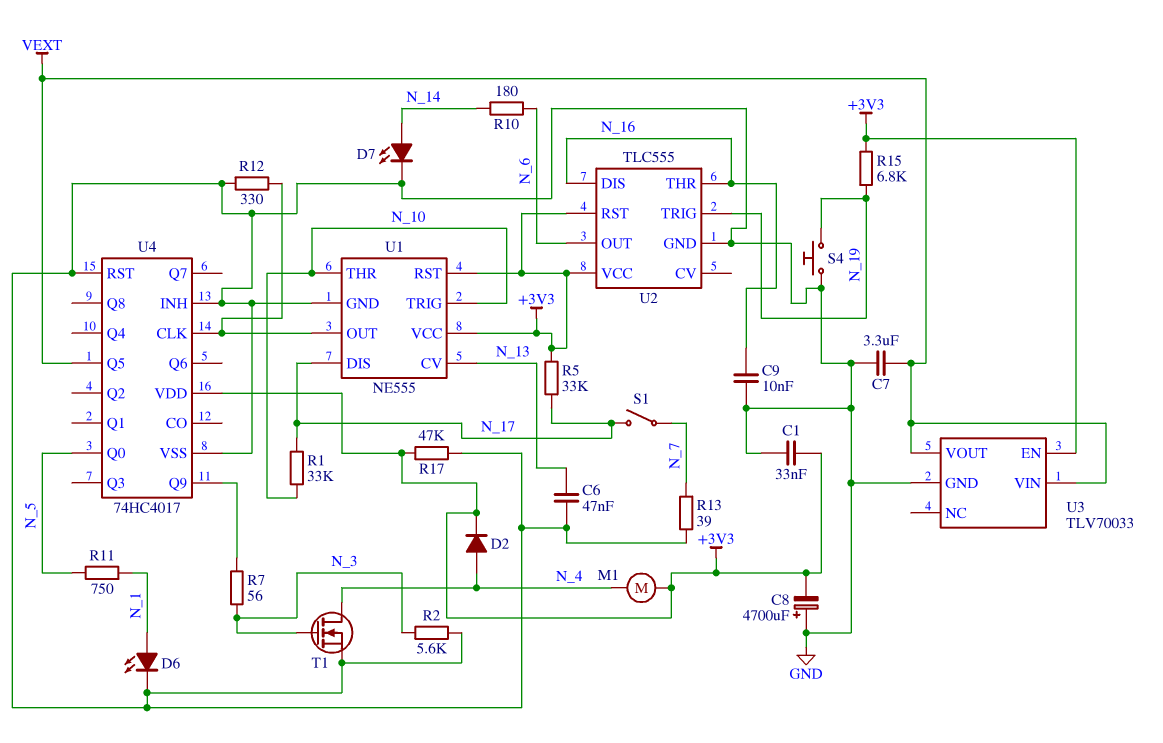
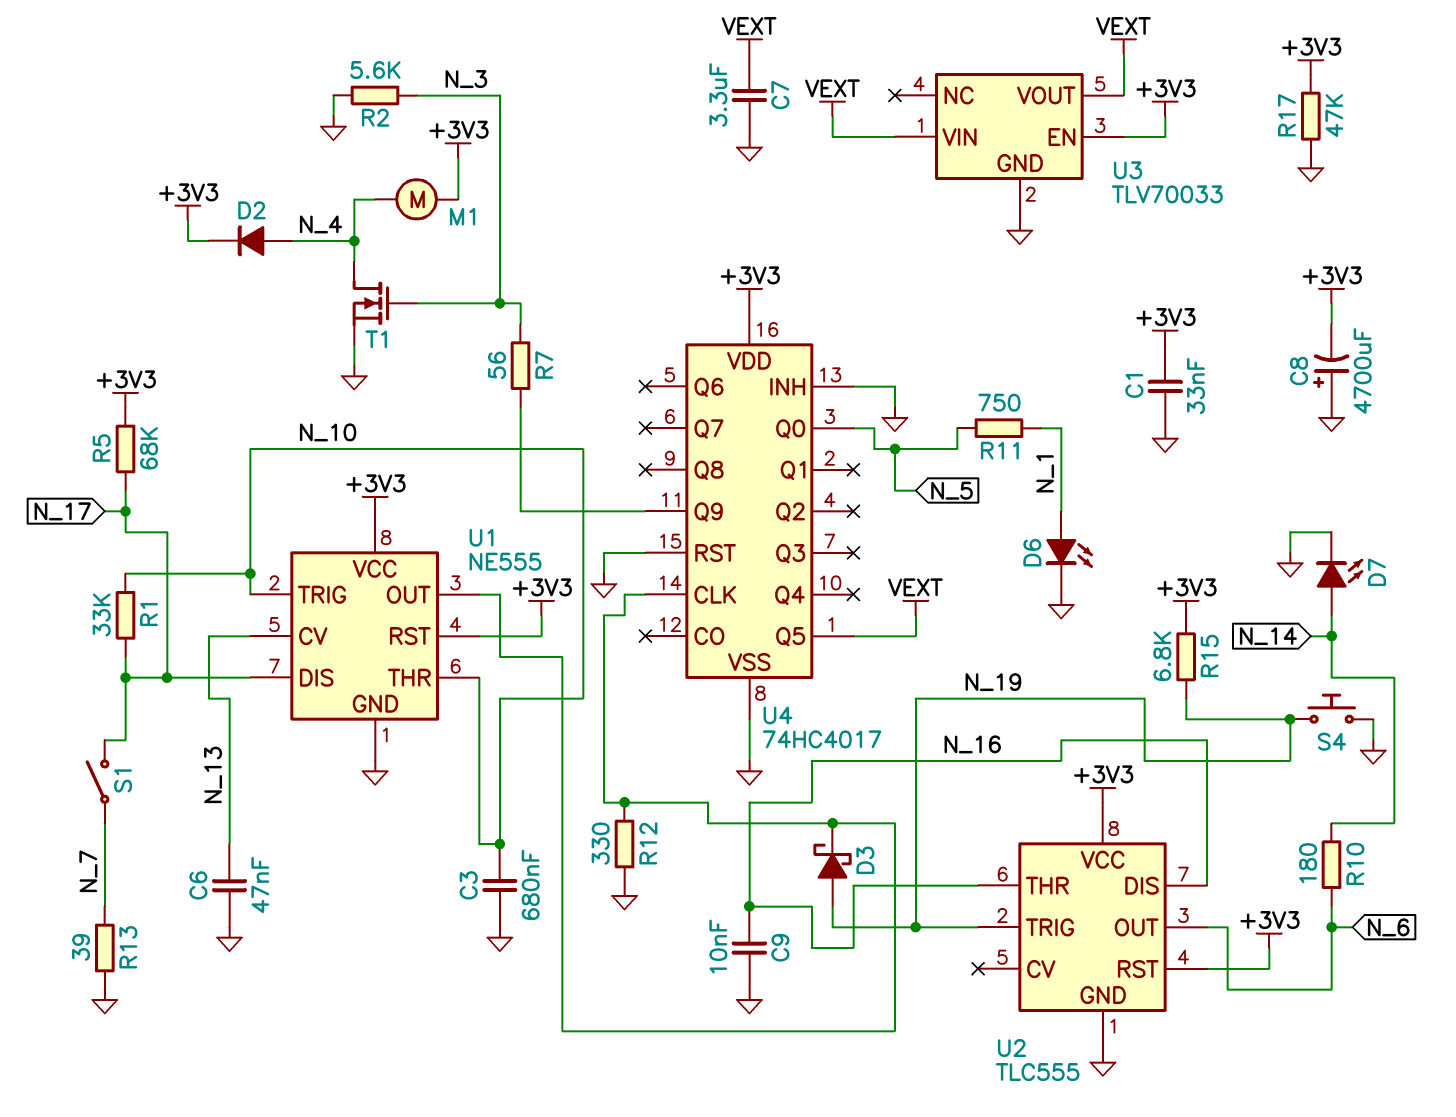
C3: none -> 680nF (GND, N_10)
D3: none -> schottky (A N_19, K U1/OUT)
R5: 33k (+3V3, N_17) -> 68k (+3V3, N_17)

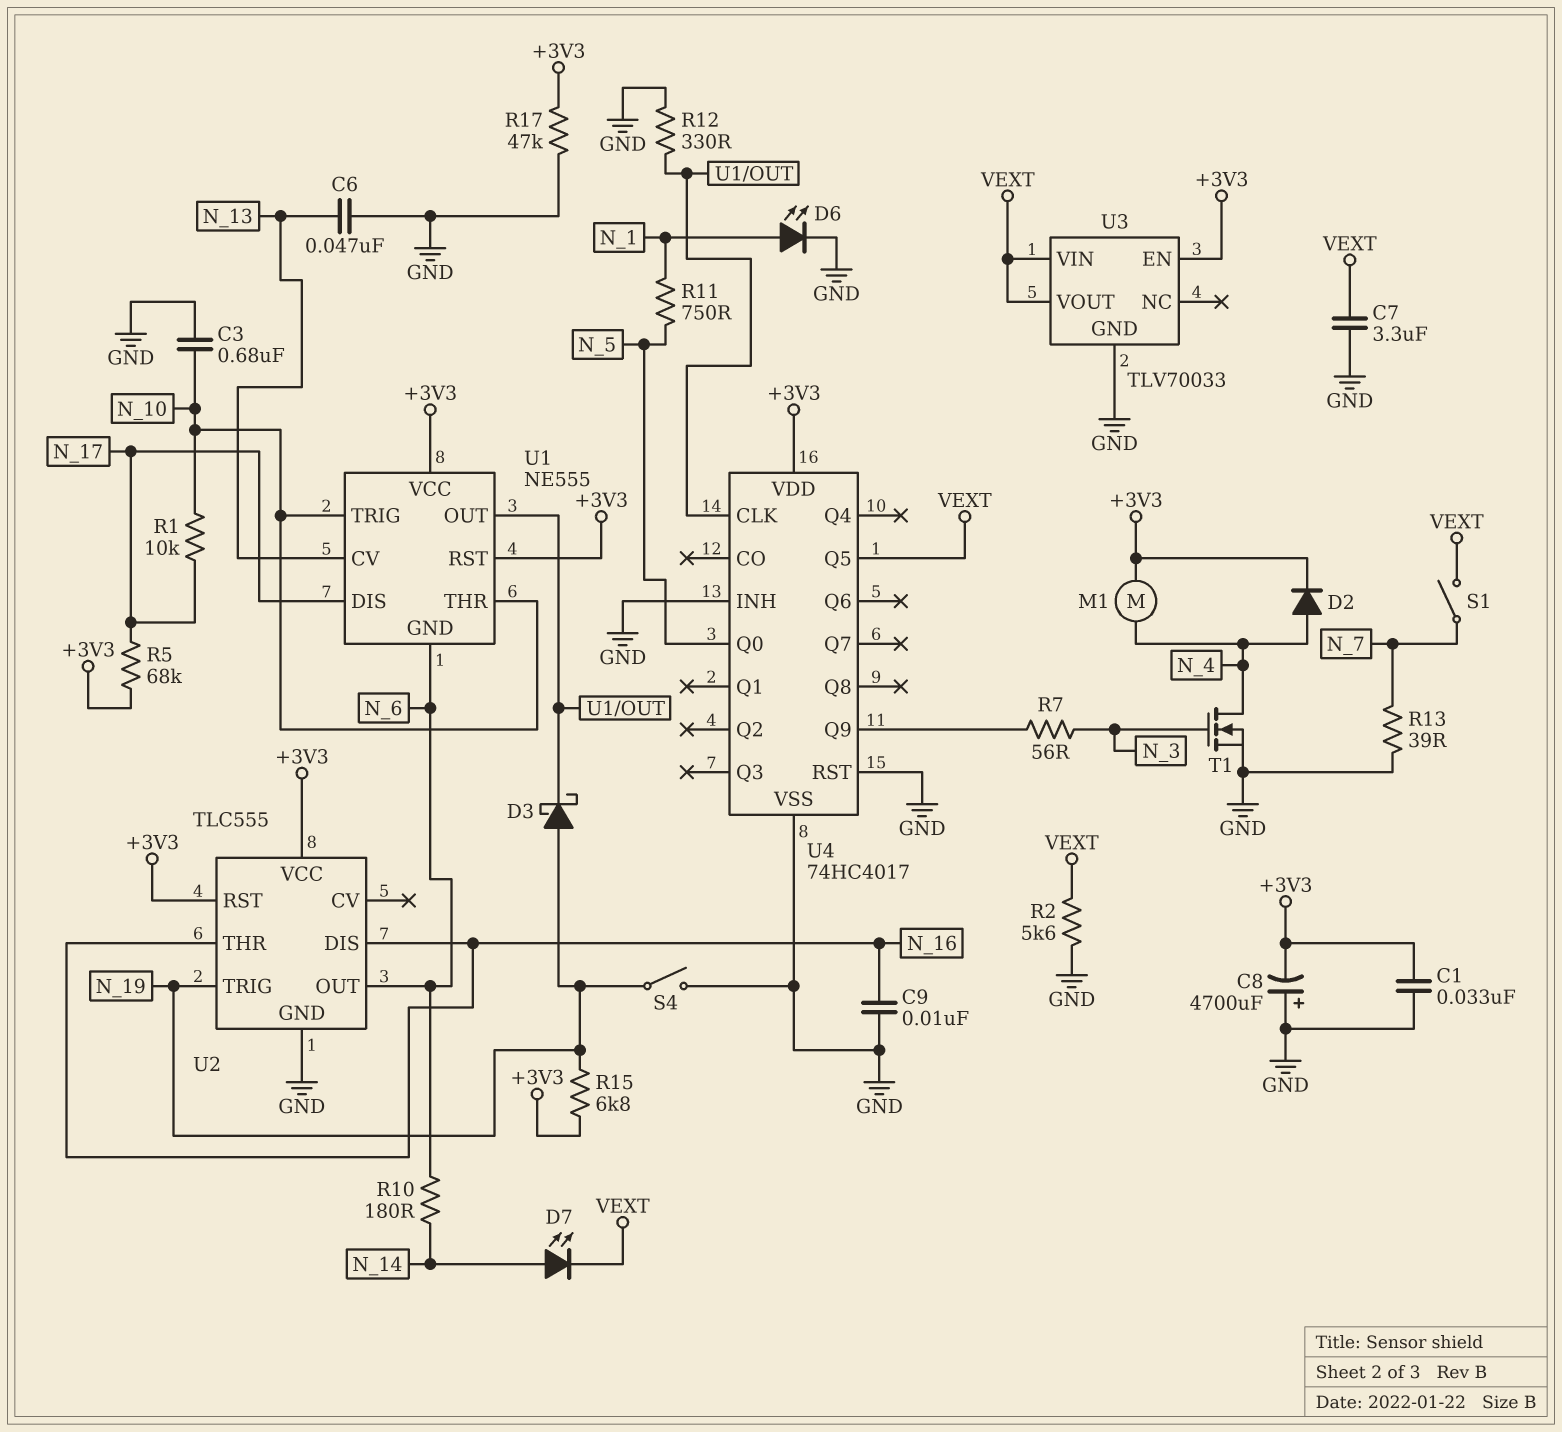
D7: LED (A N_14, K GND) -> LED (A N_14, K VEXT)
R1: 33k (N_10, N_17) -> 10k (N_10, N_17)
R2: 5.6k (GND, N_3) -> 5.6k (GND, VEXT)
S1: switch (N_7, N_17) -> switch (N_7, VEXT)
S4: button (GND, N_19) -> switch (GND, N_19)
U1 pin GND: GND -> N_6

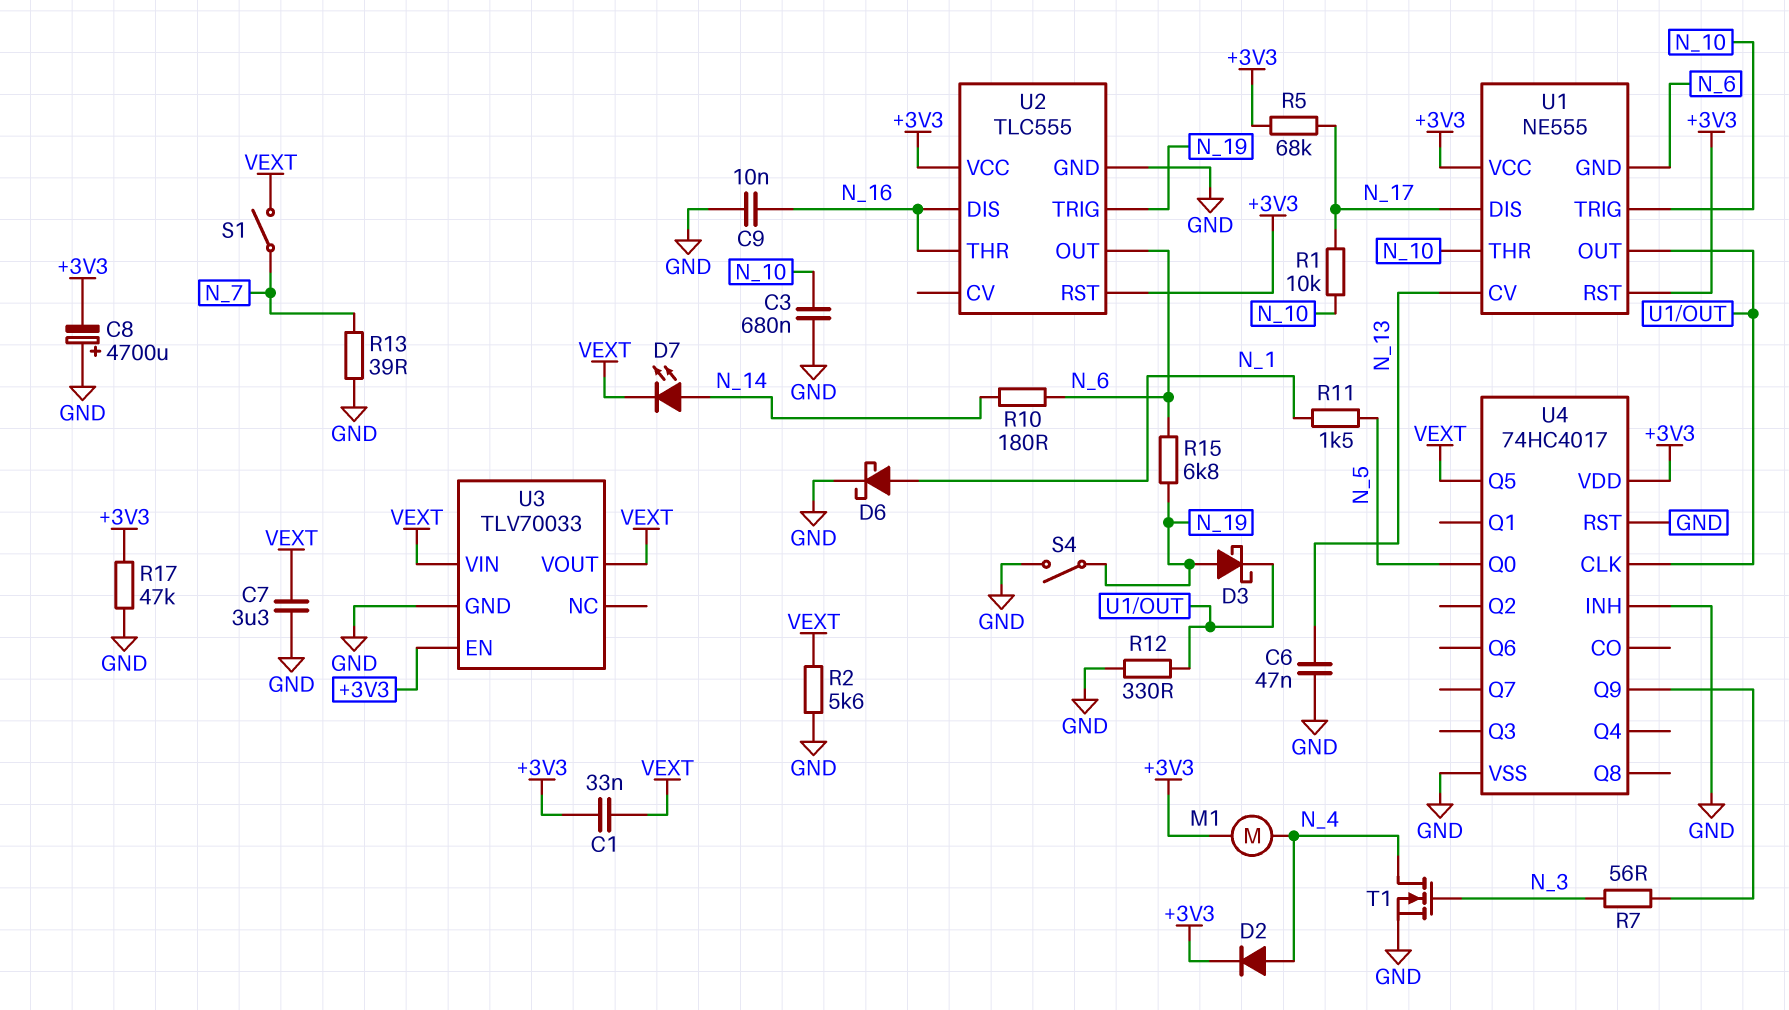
C1: 33nF (+3V3, GND) -> 33nF (+3V3, VEXT)
D6: LED (A N_1, K GND) -> schottky (A N_1, K GND)
R11: 750 (N_1, N_5) -> 1.5k (N_1, N_5)
R15: 6.8k (+3V3, N_19) -> 6.8k (N_6, N_19)

